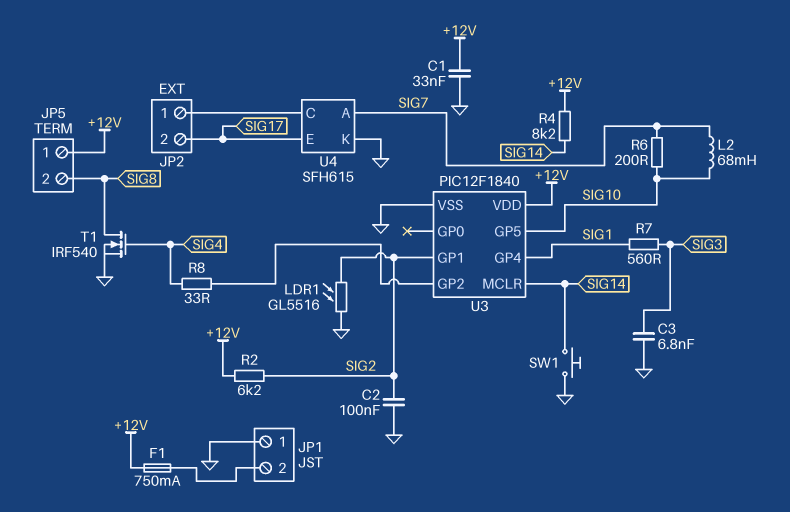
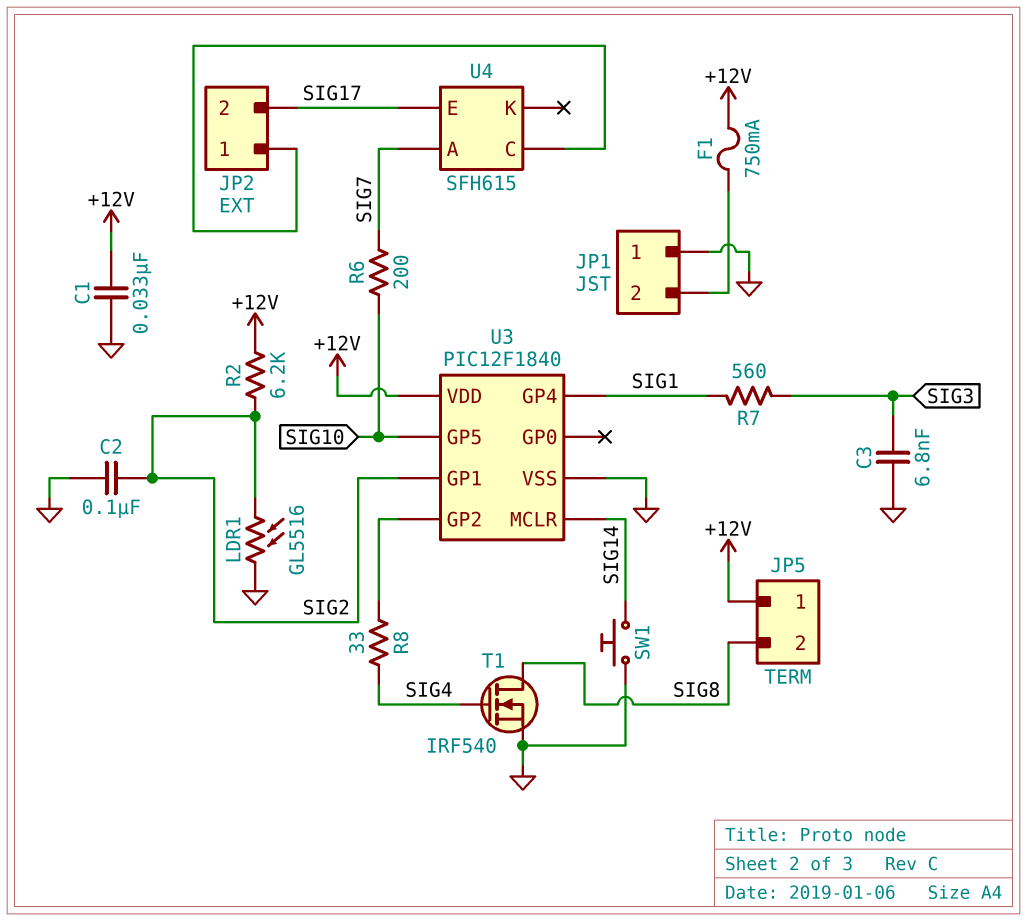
L2: 68mH (SIG7, SIG10) -> none
R4: 8.2k (+12V, SIG14) -> none
U4 pin K: GND -> none

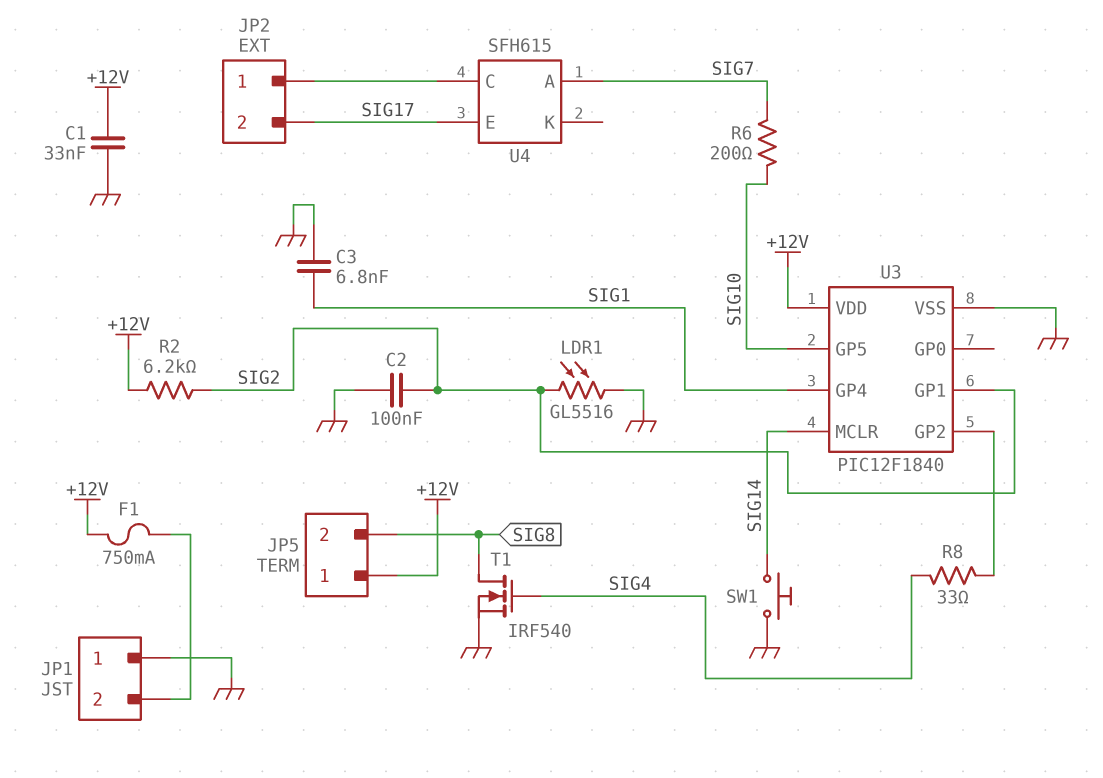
C3: 6.8nF (GND, SIG3) -> 6.8nF (GND, SIG1)
R7: 560 (SIG1, SIG3) -> none

